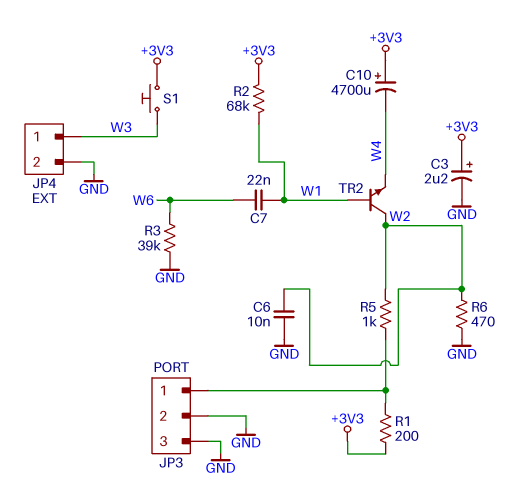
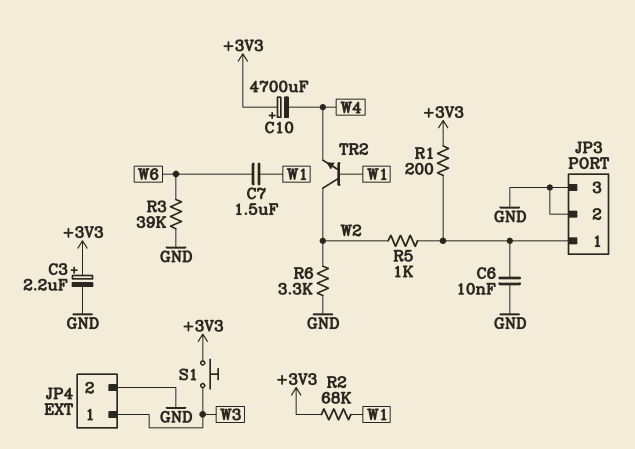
C6: 10nF (GND, W2) -> 10nF (GND, JP3/1)
C7: 22nF (W1, W6) -> 1.5uF (W1, W6)
R6: 470 (GND, W2) -> 3.3k (GND, W2)

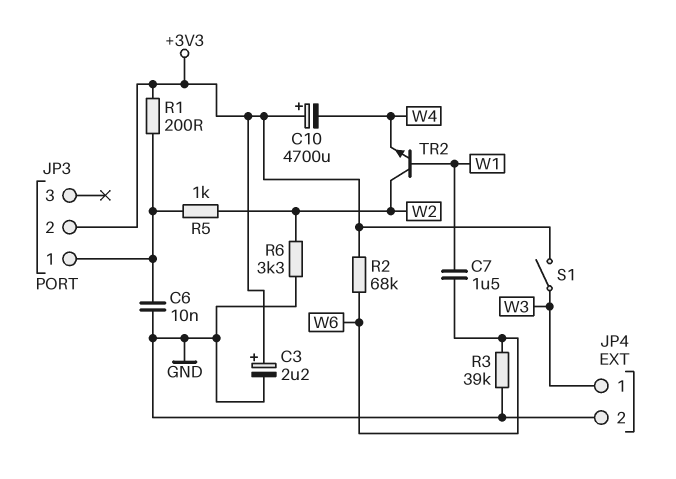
JP3 pin 2: GND -> +3V3
JP3 pin 3: GND -> none
R2: 68k (+3V3, W1) -> 68k (+3V3, W6)
S1: button (+3V3, W3) -> switch (+3V3, W3)

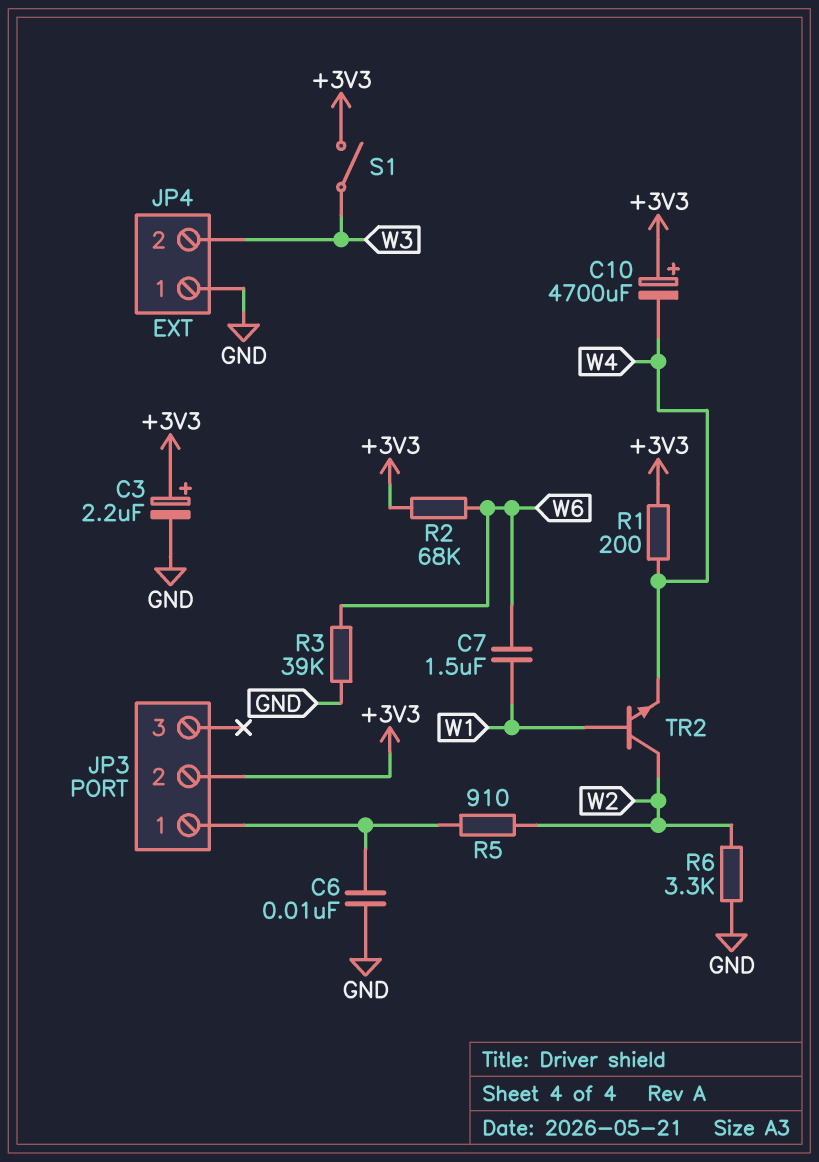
JP4 pin 1: W3 -> GND
JP4 pin 2: GND -> W3
R1: 200 (+3V3, JP3/1) -> 200 (+3V3, W4)
R5: 1k (JP3/1, W2) -> 910 (JP3/1, W2)

